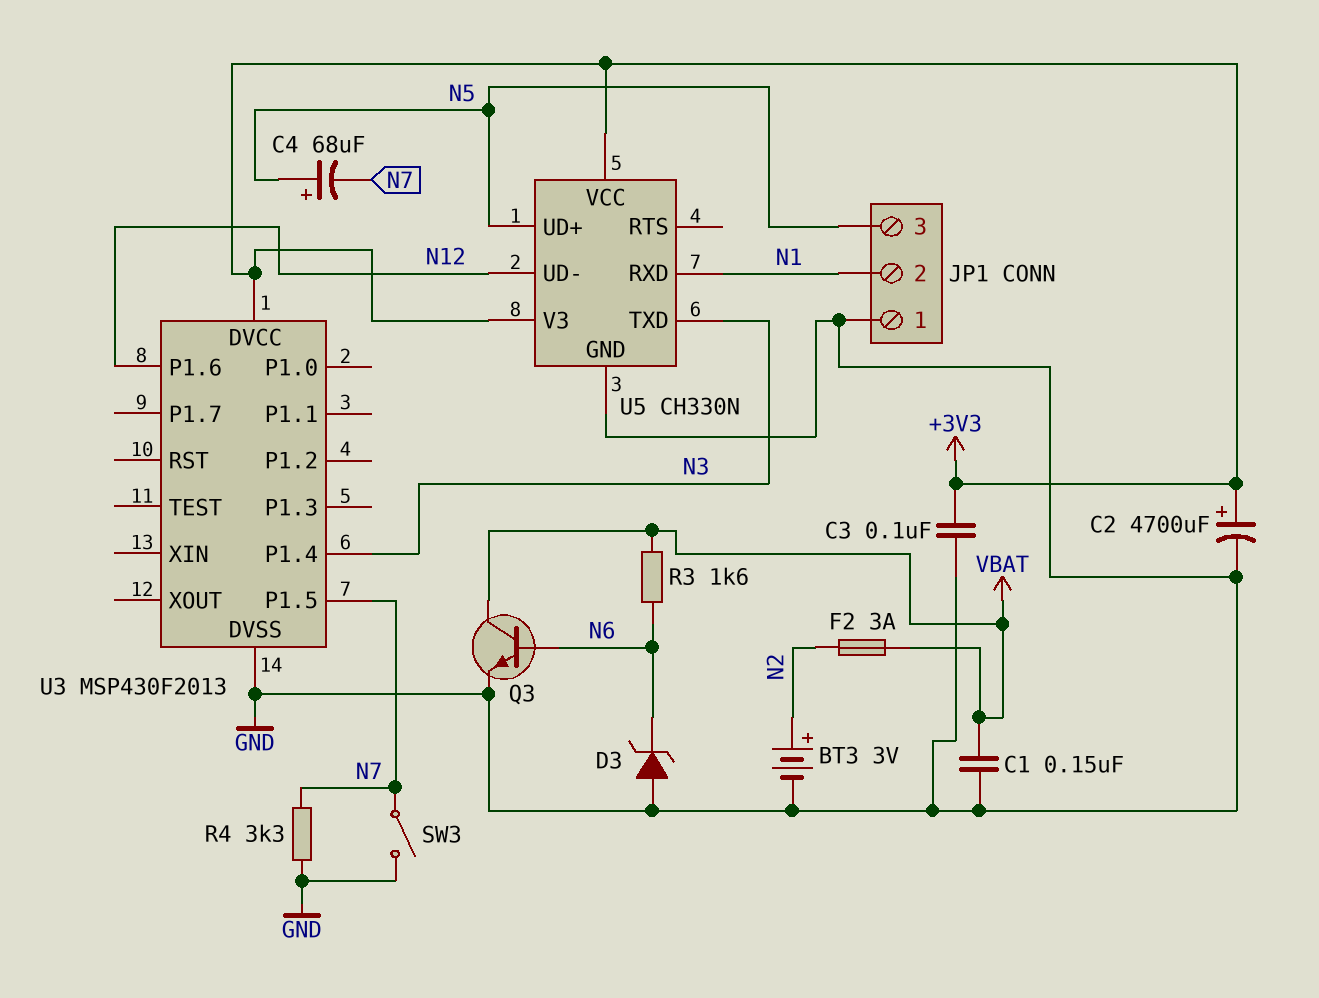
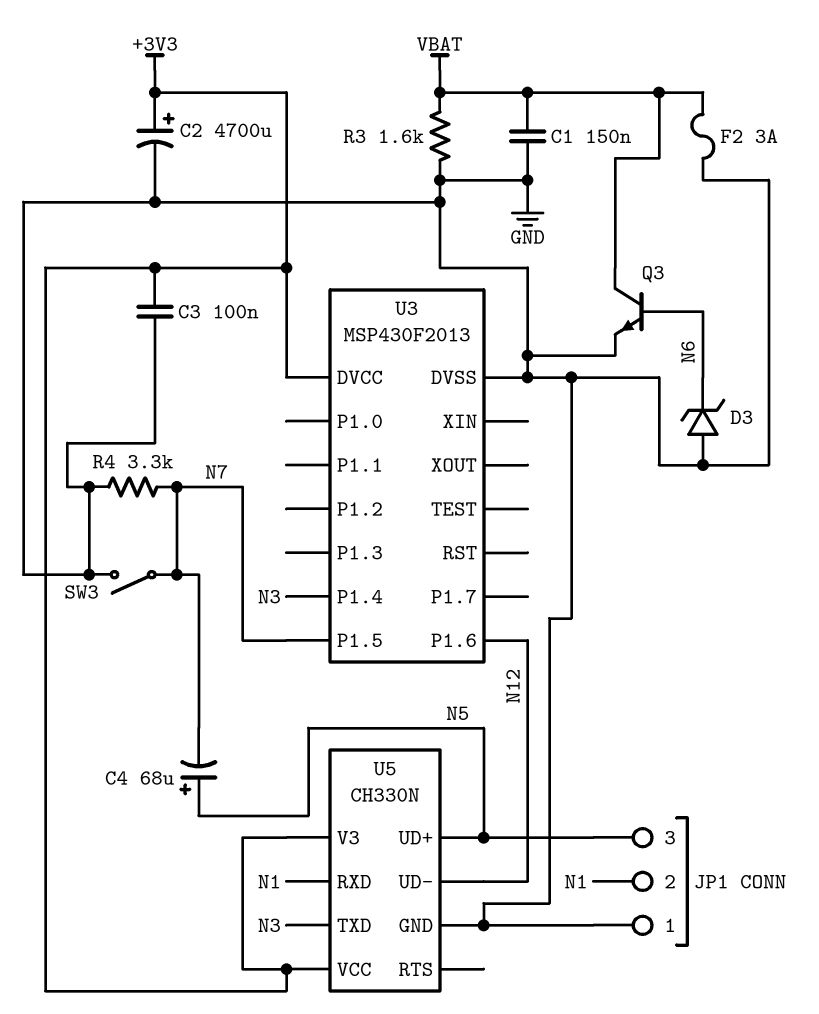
BT3: 3V (plus N2, minus GND) -> none
F2: 3A (N2, VBAT) -> 3A (GND, VBAT)
R3: 1.6k (N6, VBAT) -> 1.6k (GND, VBAT)

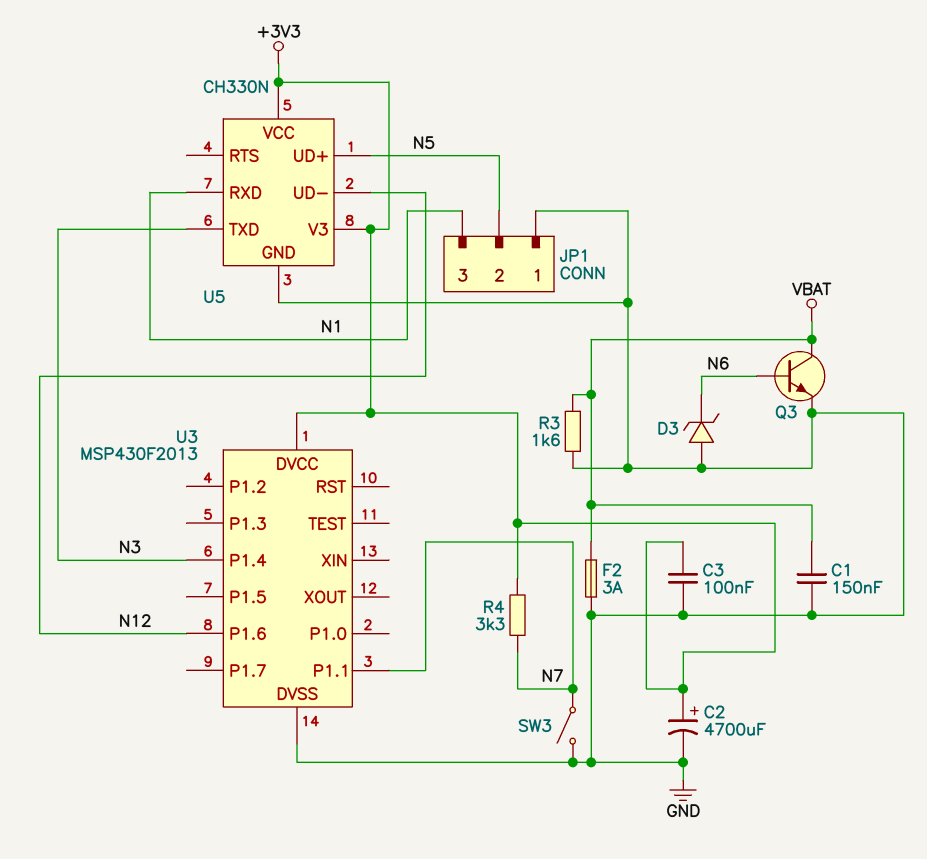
C4: 68uF (plus N5, minus N7) -> none
JP1 pin 2: N1 -> N5
JP1 pin 3: N5 -> N1
R4: 3.3k (GND, N7) -> 3.3k (+3V3, N7)
U3 pin P1.1: none -> N7
U3 pin P1.5: N7 -> none

